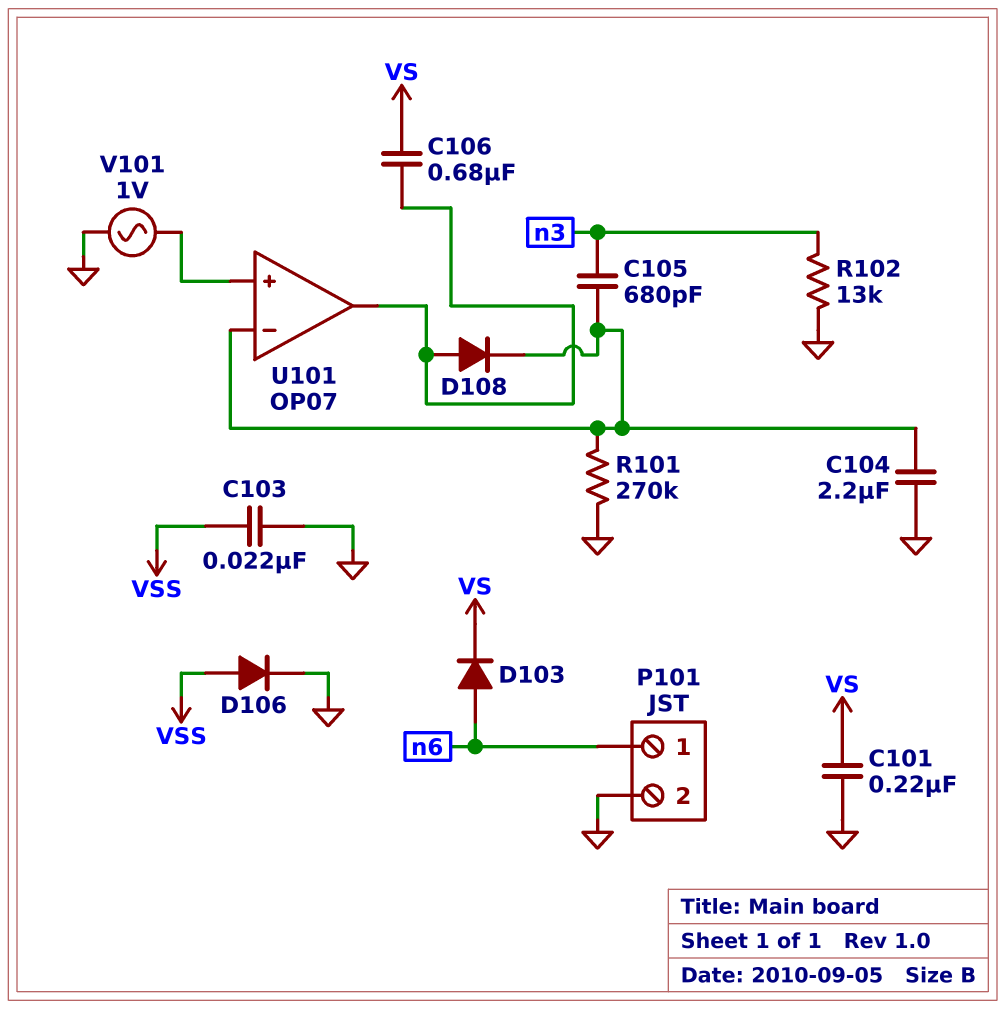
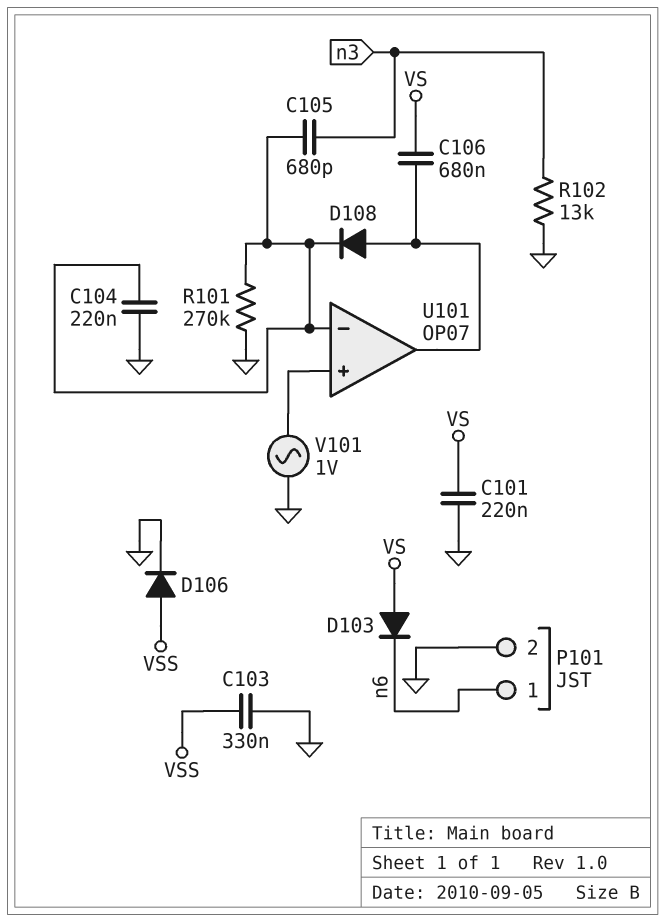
C103: 22nF (GND, VSS) -> 330nF (GND, VSS)
C104: 2.2uF (GND, U101/in-) -> 220nF (GND, U101/in-)
D103: diode (A n6, K VS) -> diode (A VS, K n6)

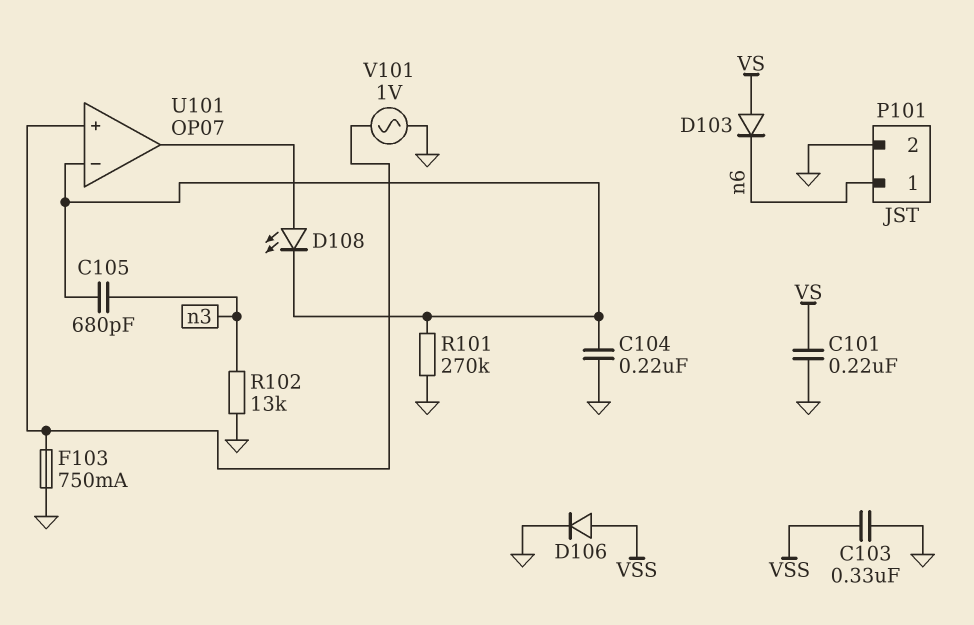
C106: 680nF (U101/out, VS) -> none
D108: diode (A U101/out, K U101/in-) -> LED (A U101/out, K U101/in-)
F103: none -> 750mA (GND, U101/in+)

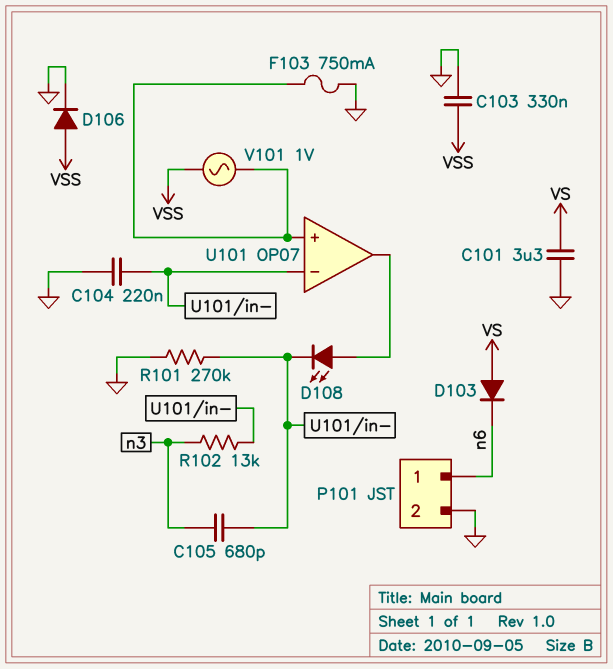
C101: 220nF (GND, VS) -> 3.3uF (GND, VS)
R102: 13k (GND, n3) -> 13k (U101/in-, n3)
V101: AC 1V (GND, U101/in+) -> AC 1V (U101/in+, VSS)

